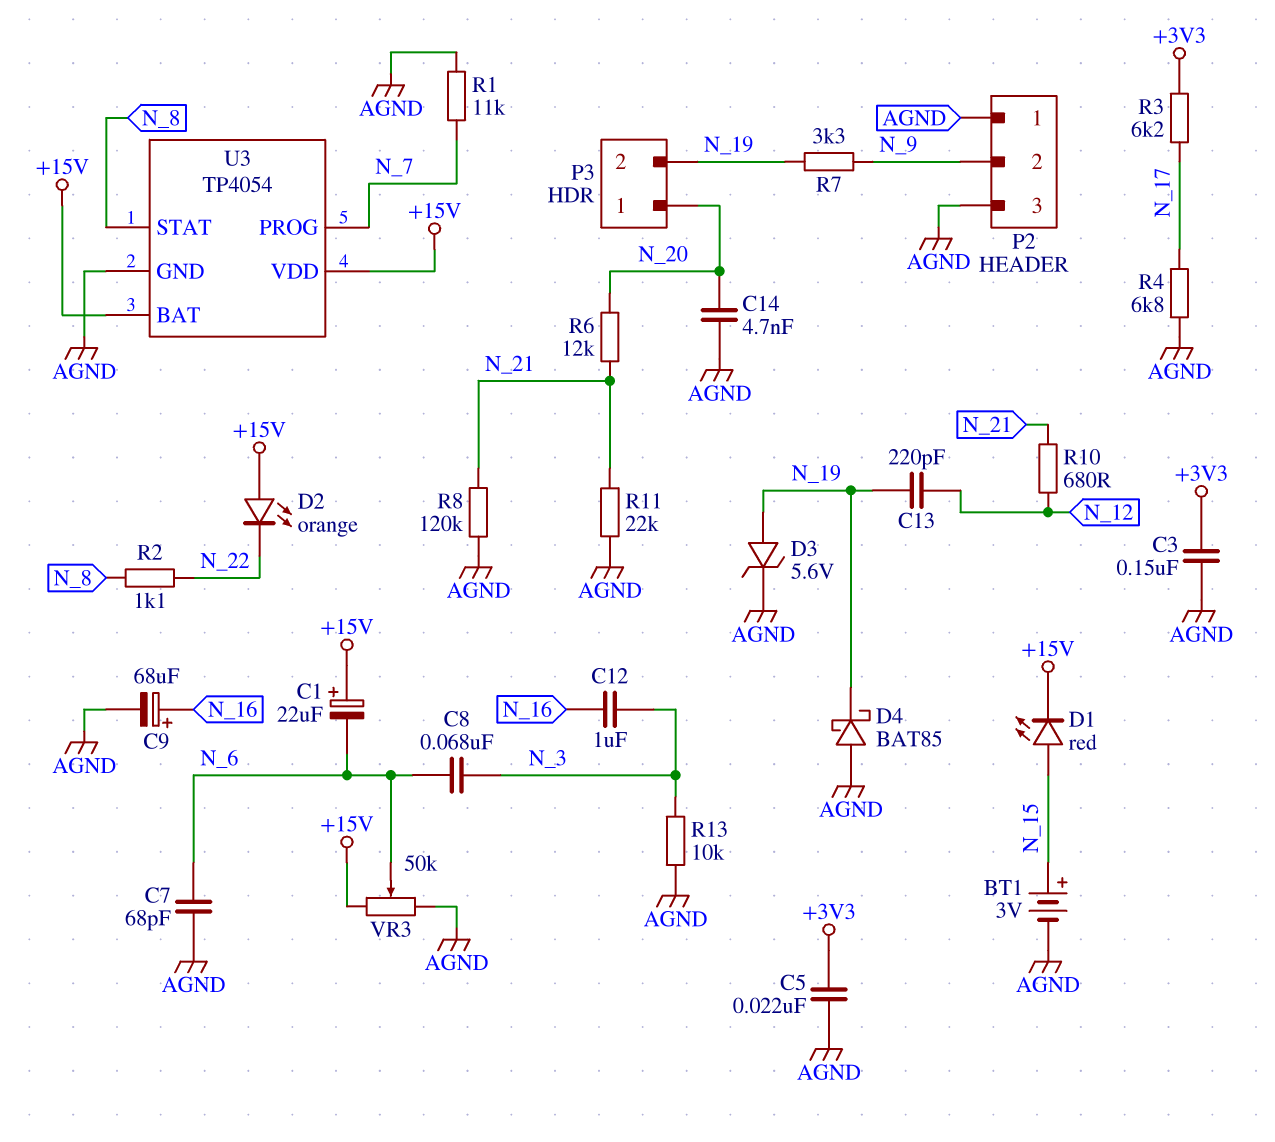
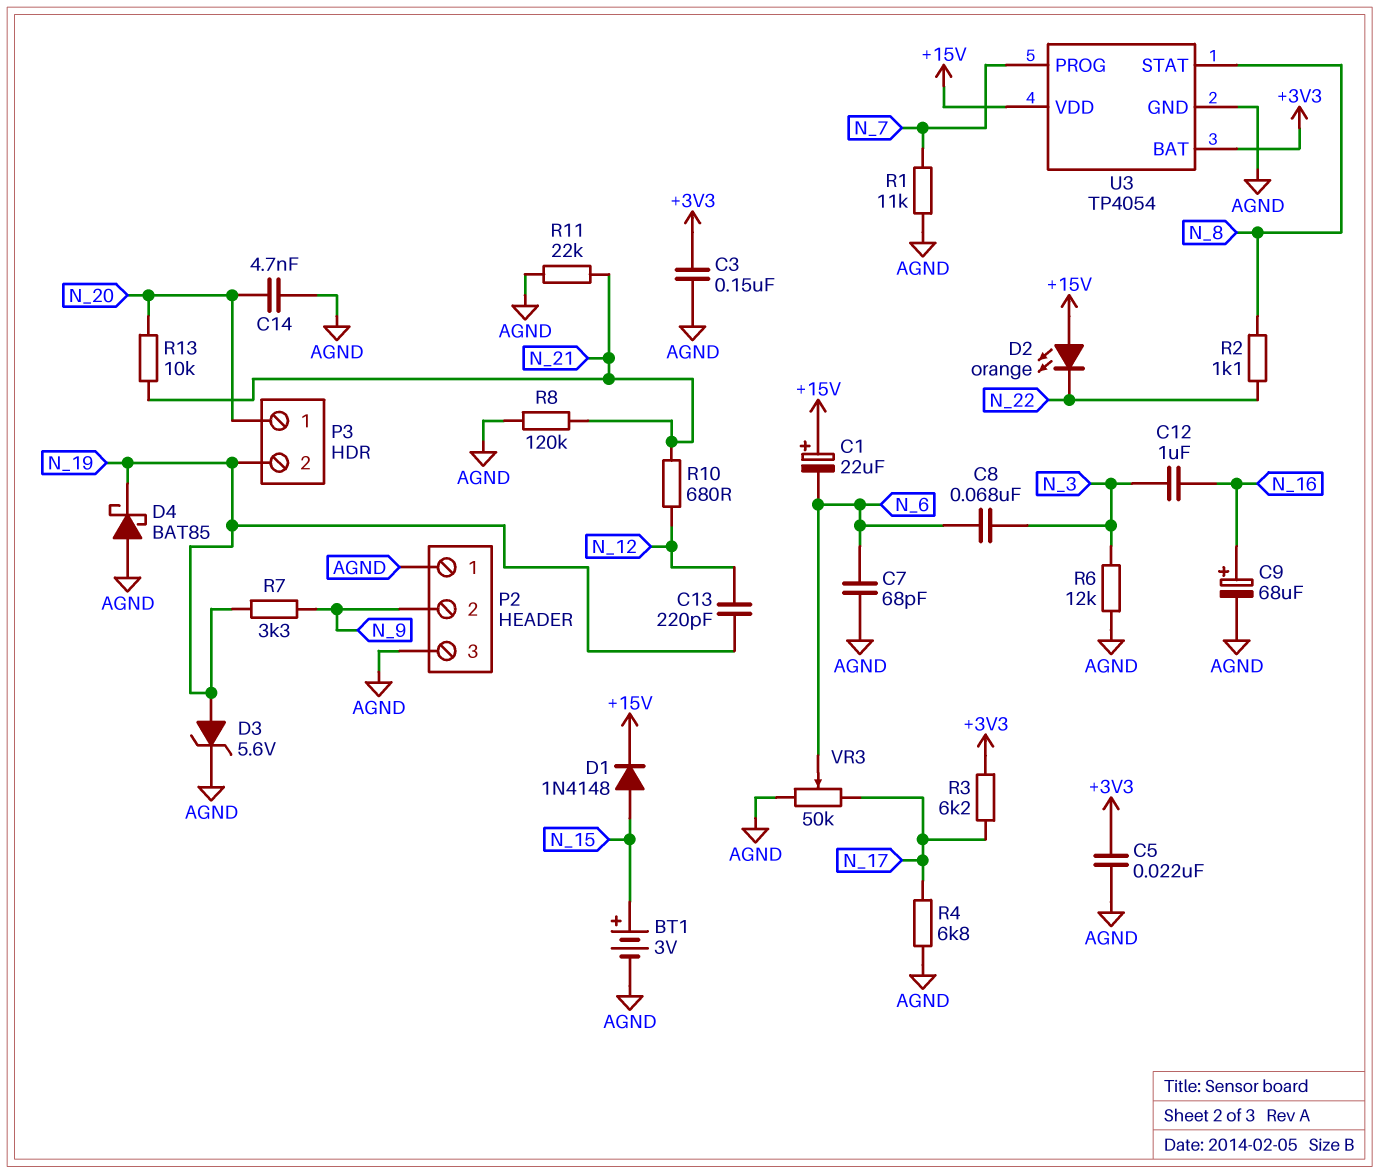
D1: LED red (A N_15, K +15V) -> diode 1N4148 (A N_15, K +15V)
R6: 12k (N_20, N_21) -> 12k (AGND, N_3)
R13: 10k (AGND, N_3) -> 10k (N_20, N_21)
U3 pin BAT: +15V -> +3V3
VR3: 50k (+15V, AGND, wiper N_6) -> 50k (AGND, N_17, wiper N_6)

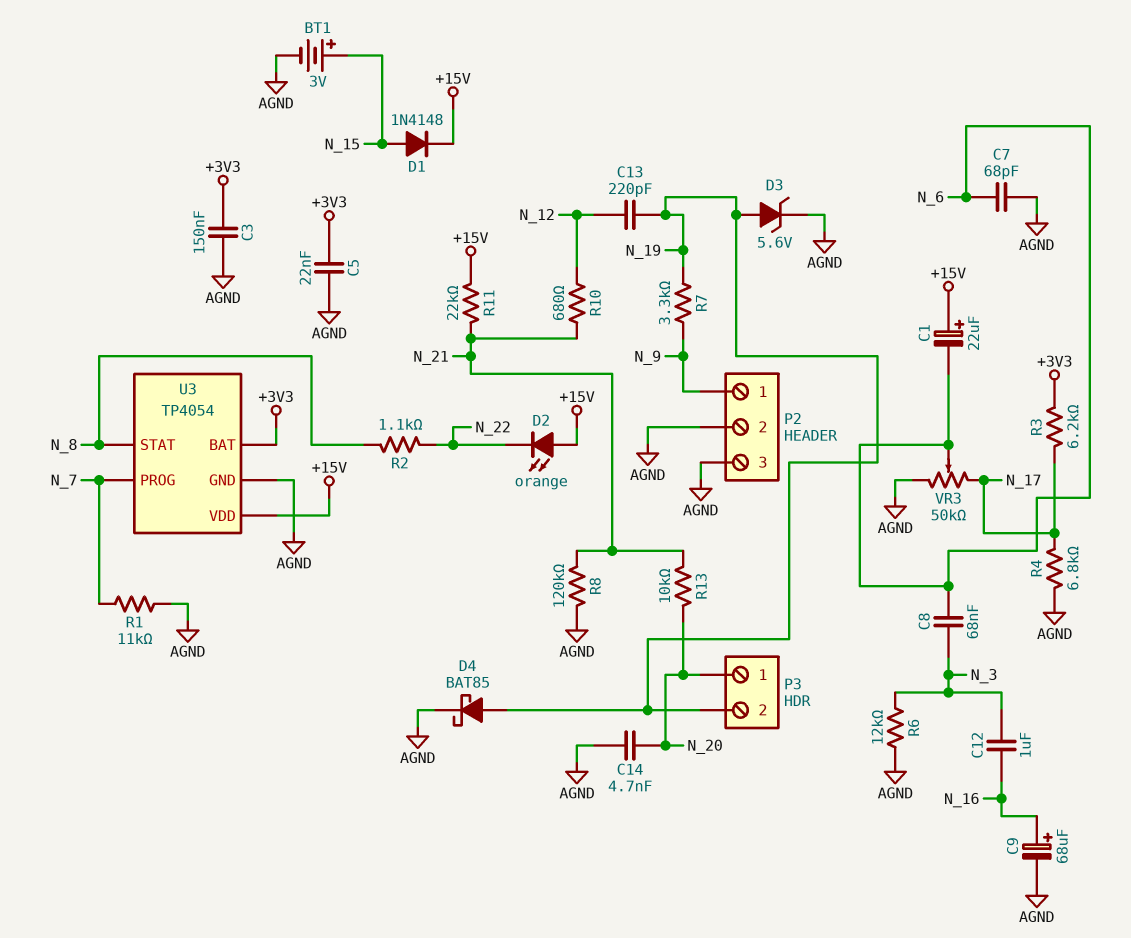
D4: schottky BAT85 (A AGND, K N_19) -> schottky BAT85 (A N_19, K AGND)
P2 pin 1: AGND -> N_9
P2 pin 2: N_9 -> AGND
R11: 22k (AGND, N_21) -> 22k (+15V, N_21)

